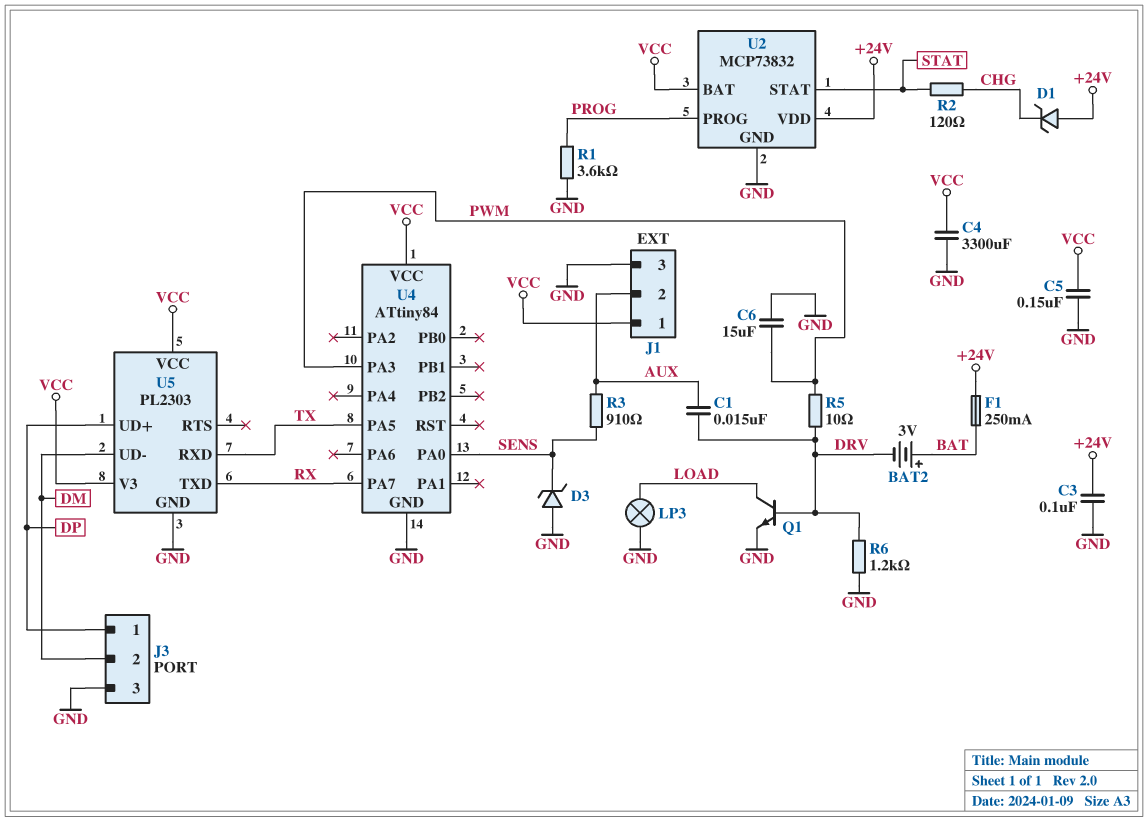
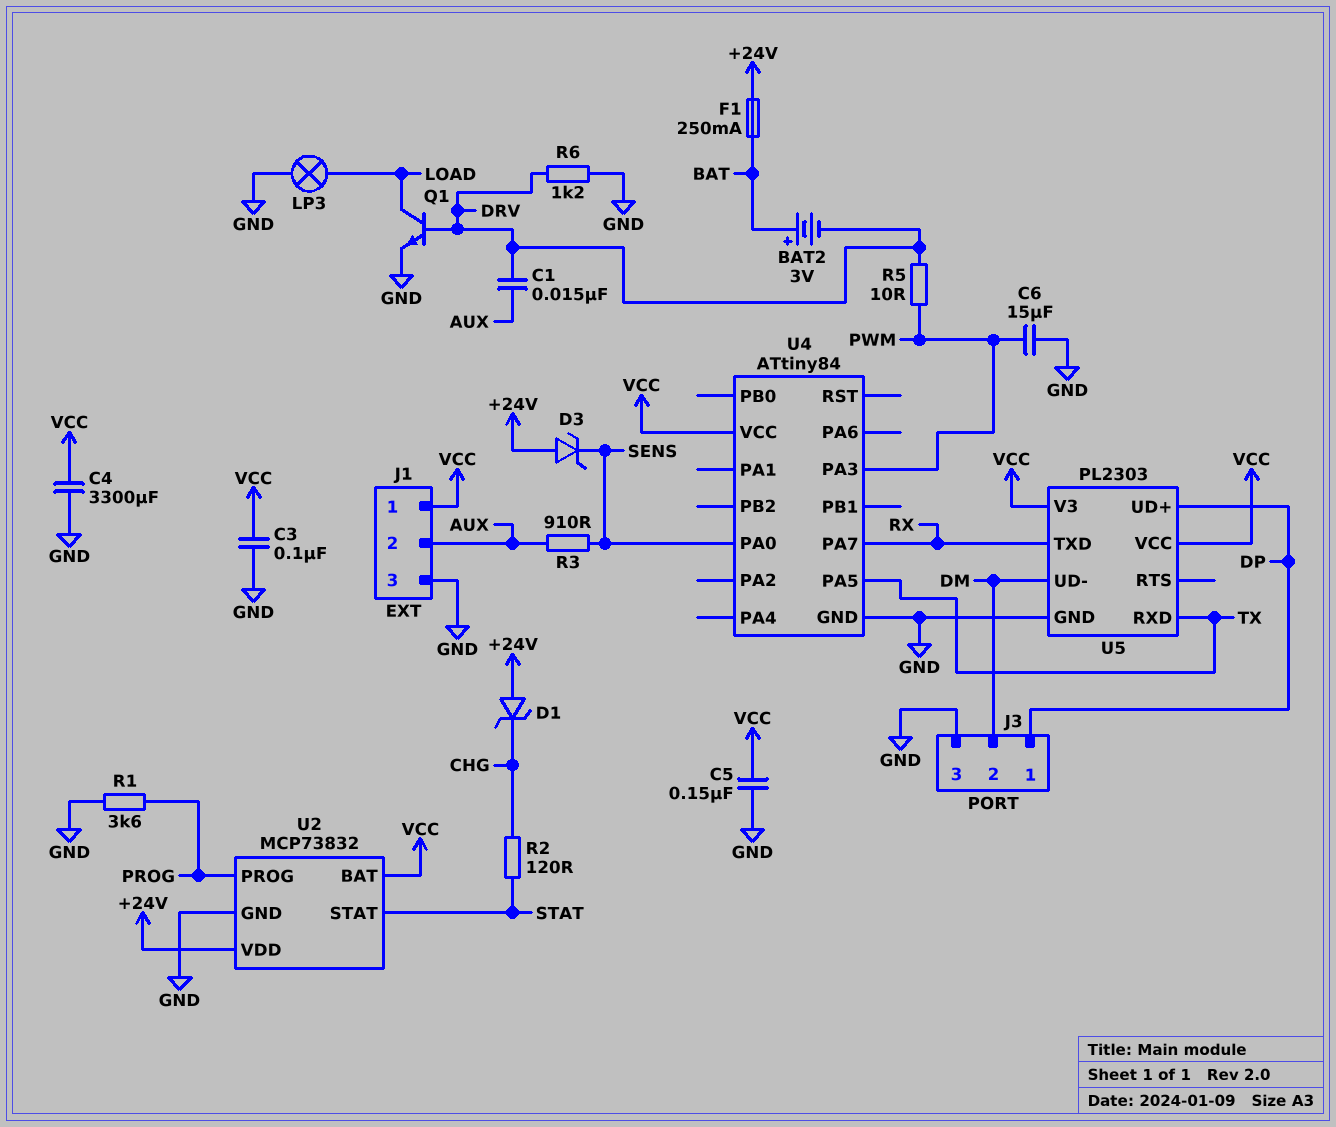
C3: 100nF (+24V, GND) -> 100nF (GND, VCC)
D3: zener (A GND, K SENS) -> zener (A +24V, K SENS)

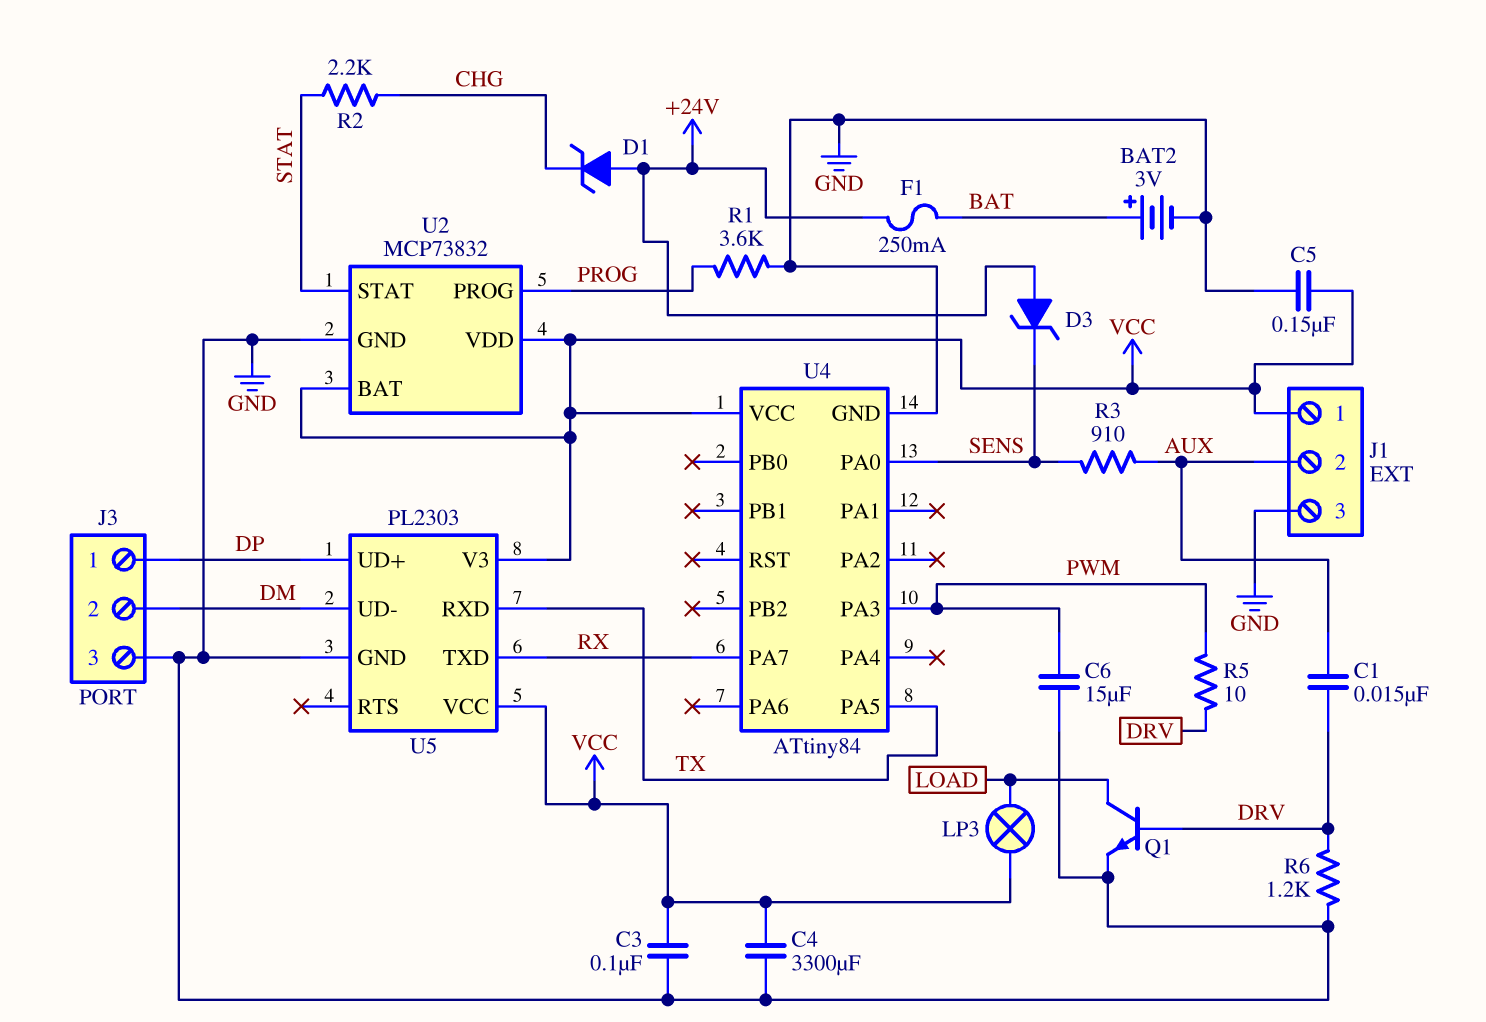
BAT2: 3V (plus BAT, minus DRV) -> 3V (plus BAT, minus GND)
LP3: lamp (GND, LOAD) -> lamp (LOAD, VCC)
R2: 120 (CHG, STAT) -> 2.2k (CHG, STAT)
U2 pin VDD: +24V -> VCC

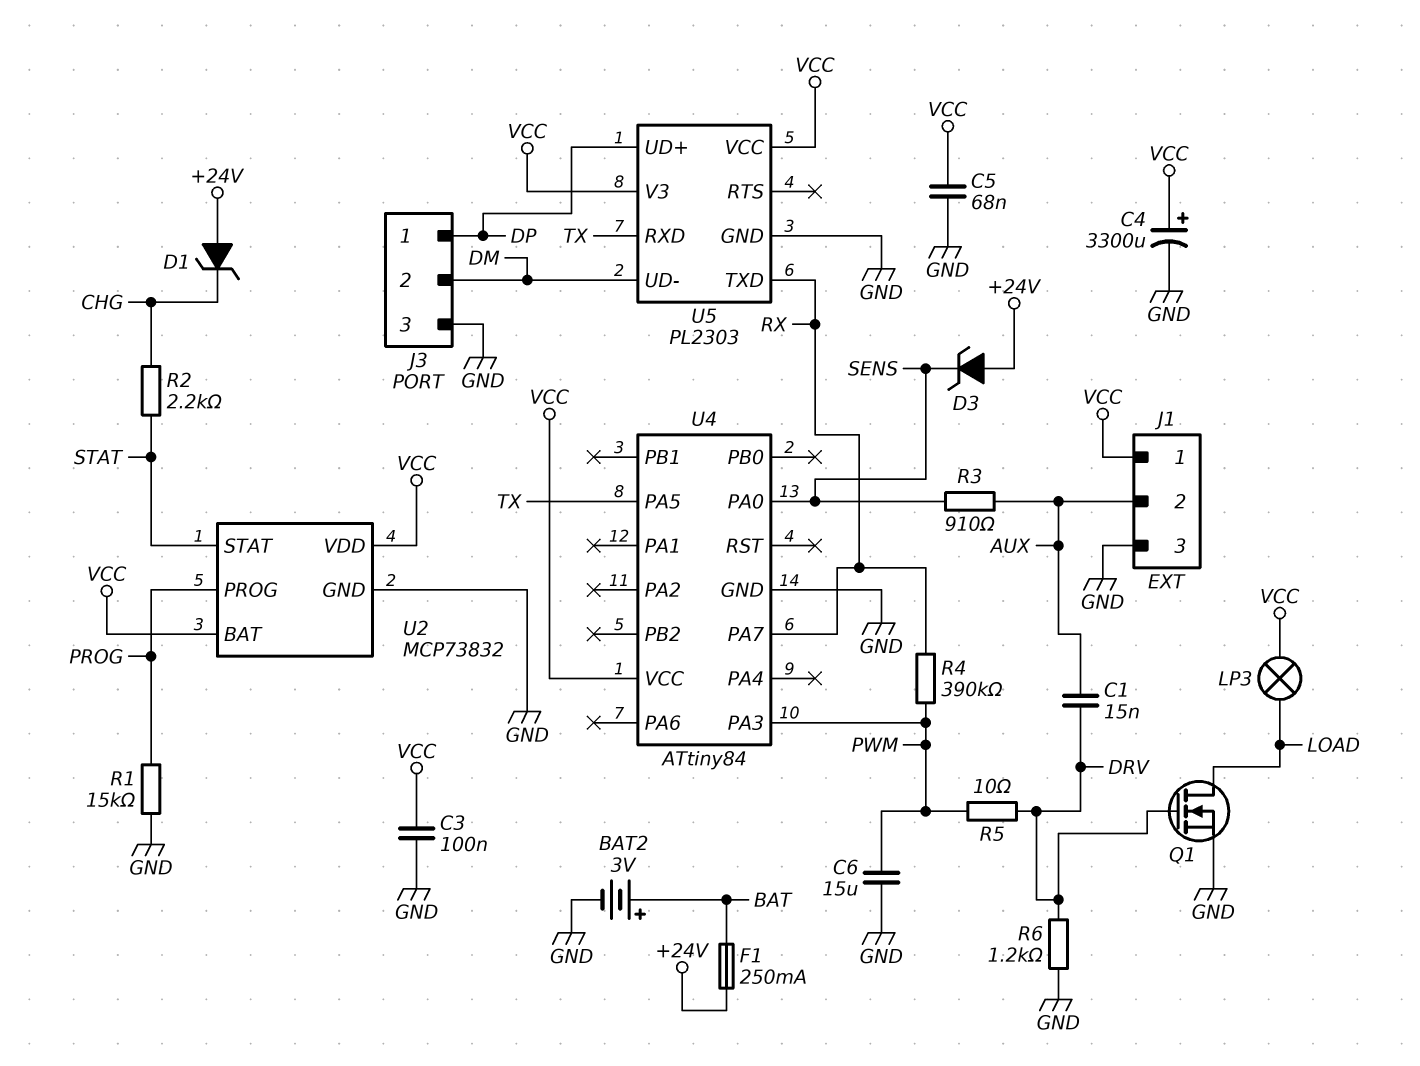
C4: 3300uF (GND, VCC) -> 3300uF (plus VCC, minus GND)
C5: 150nF (GND, VCC) -> 68nF (GND, VCC)
Q1: NPN (B DRV, C LOAD, E GND) -> NMOS (G DRV, D LOAD, S GND)
R1: 3.6k (GND, PROG) -> 15k (GND, PROG)
R4: none -> 390k (PWM, RX)

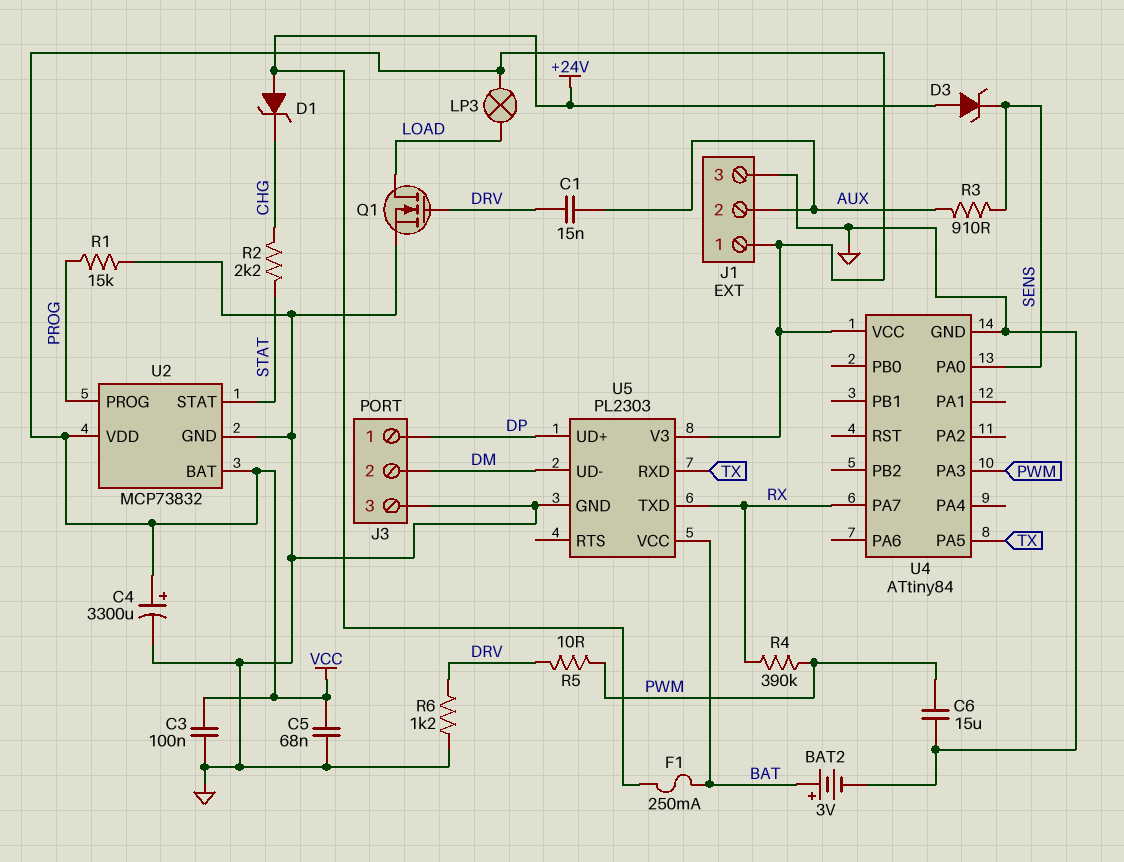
U5 pin VCC: VCC -> BAT

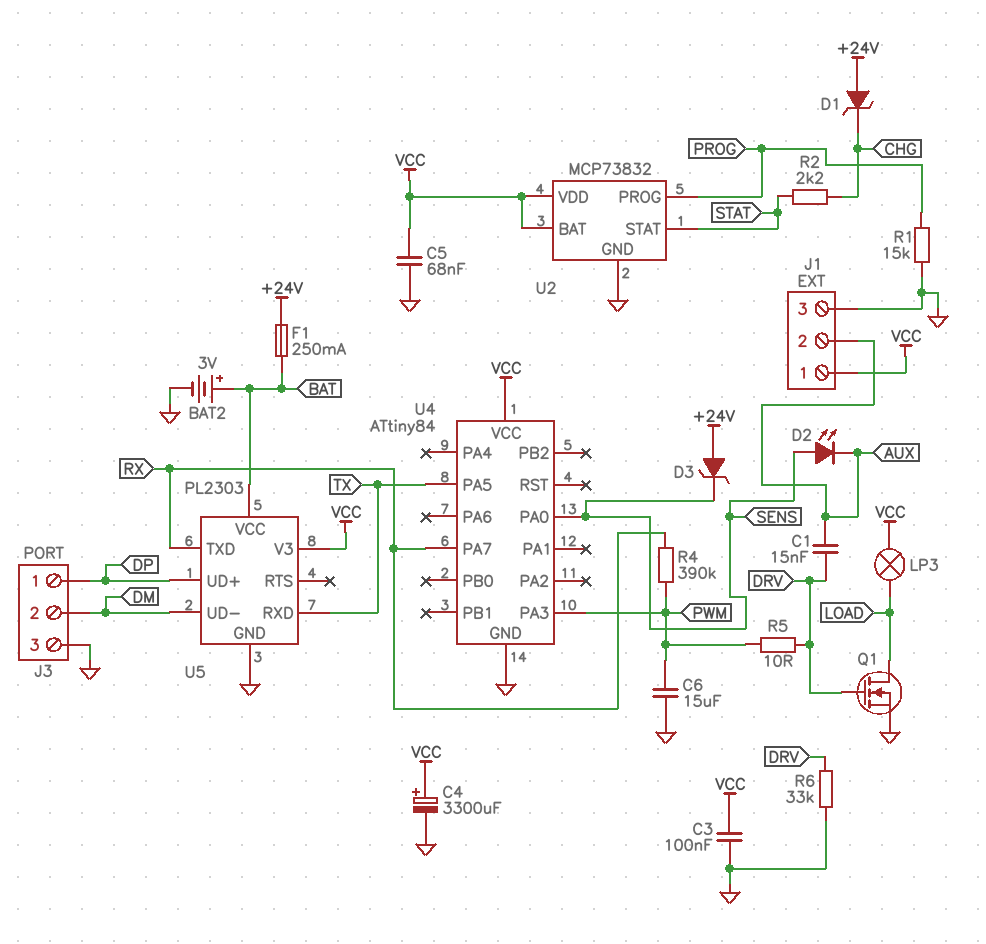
D2: none -> LED (A SENS, K AUX)
R3: 910 (AUX, SENS) -> none
R6: 1.2k (DRV, GND) -> 33k (DRV, GND)

